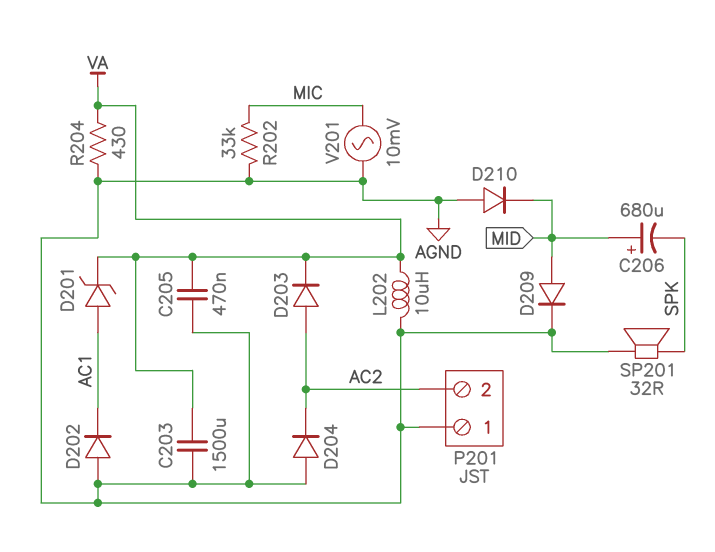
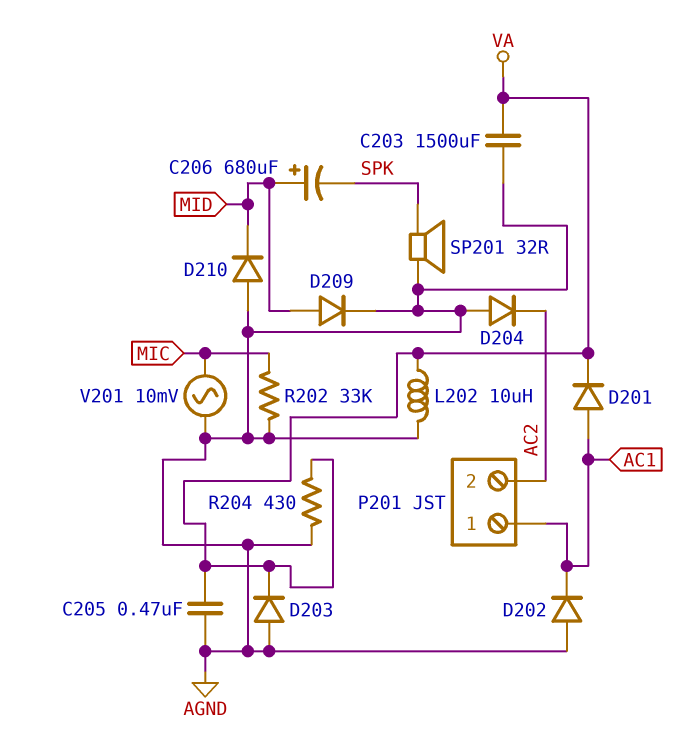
D201: zener (A AC1, K VA) -> diode (A AC1, K VA)
D203: diode (A AC2, K VA) -> diode (A AGND, K VA)
P201 pin 1: AGND -> AC1

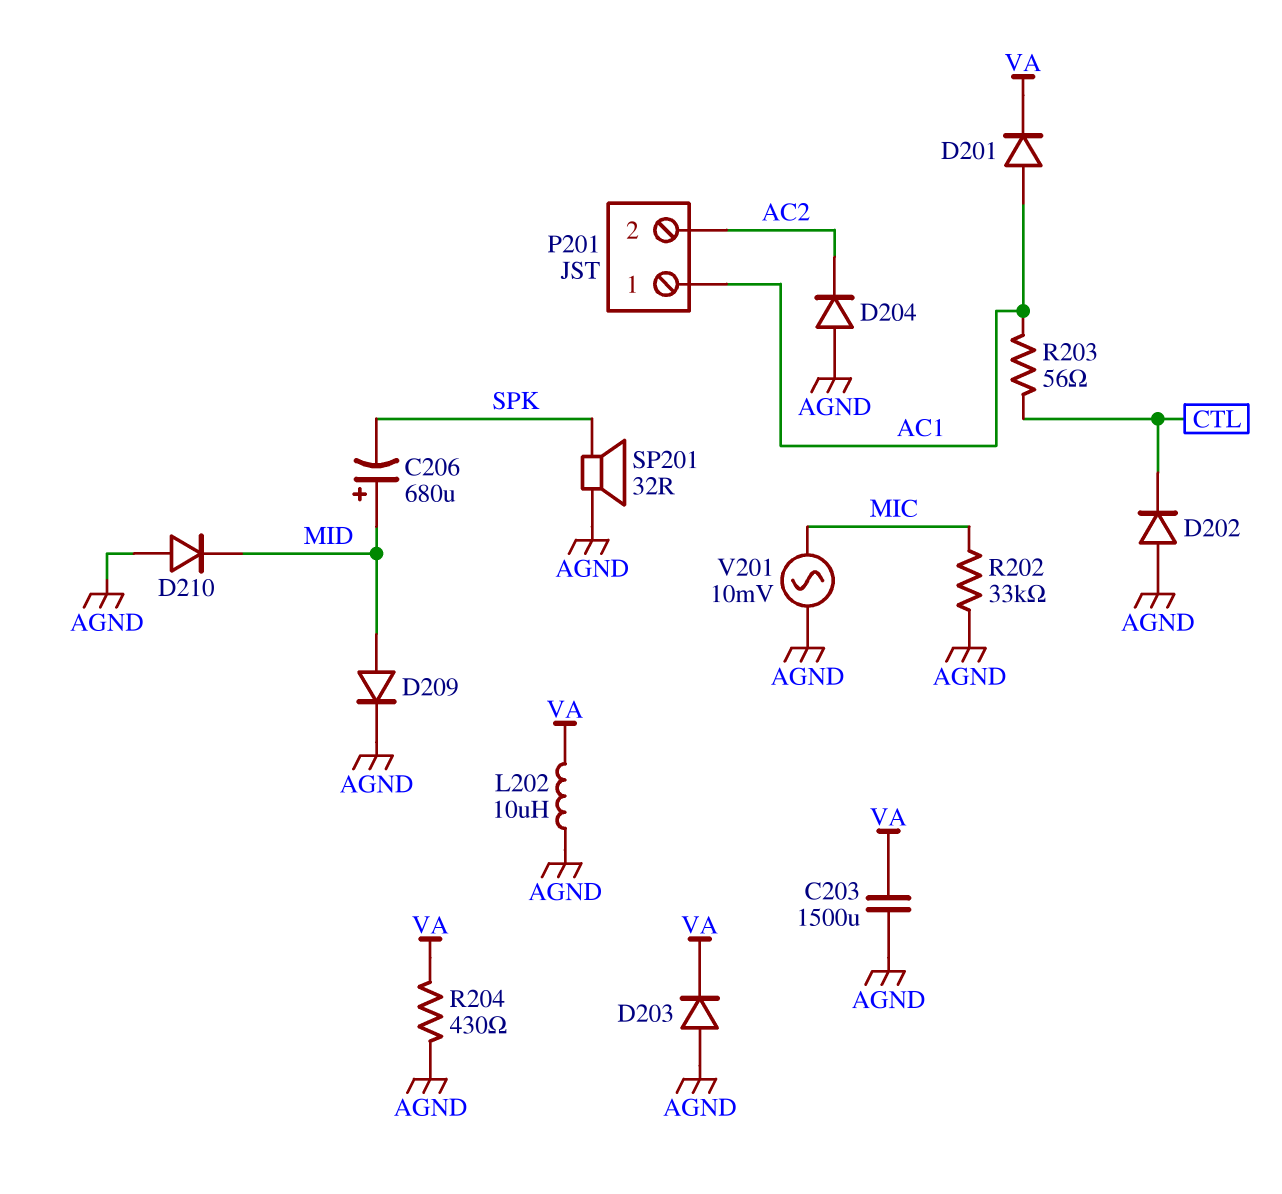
C205: 470nF (AGND, VA) -> none
D202: diode (A AGND, K AC1) -> diode (A AGND, K CTL)
R203: none -> 56 (AC1, CTL)

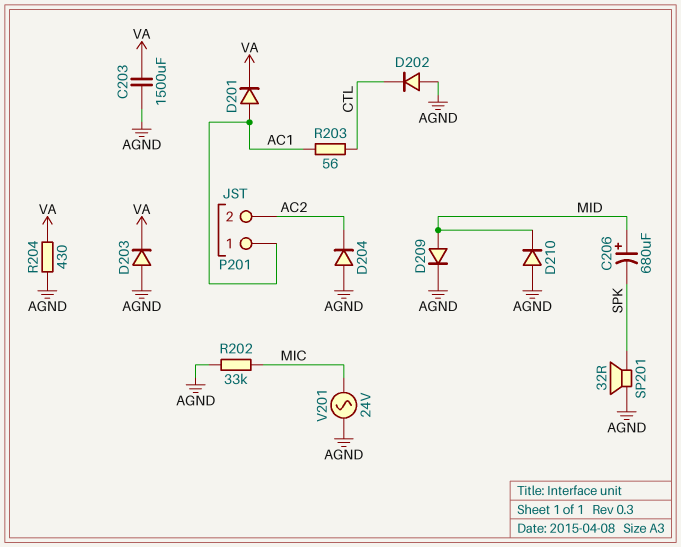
L202: 10uH (AGND, VA) -> none
V201: AC 10mV (AGND, MIC) -> AC 24V (AGND, MIC)

